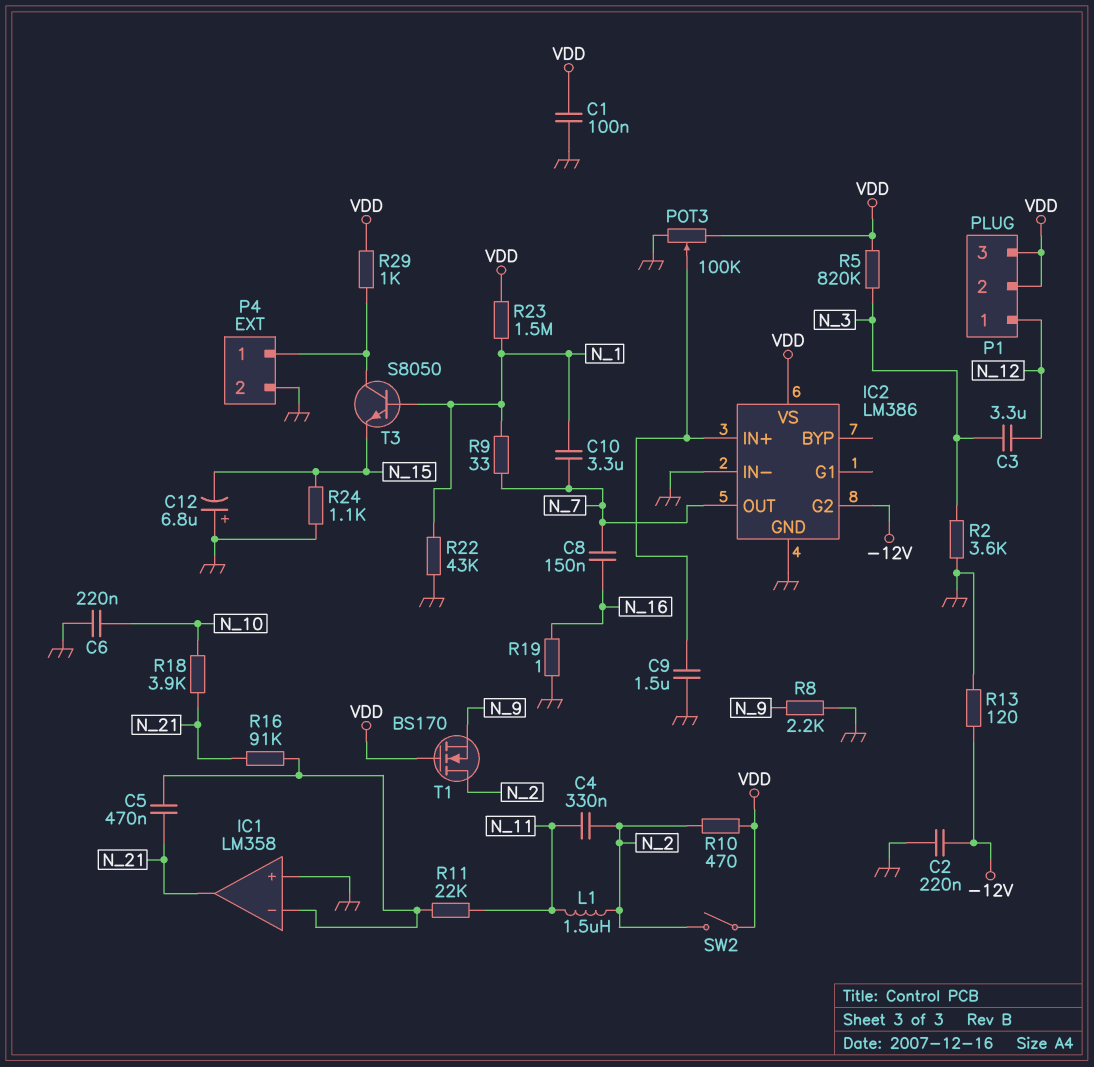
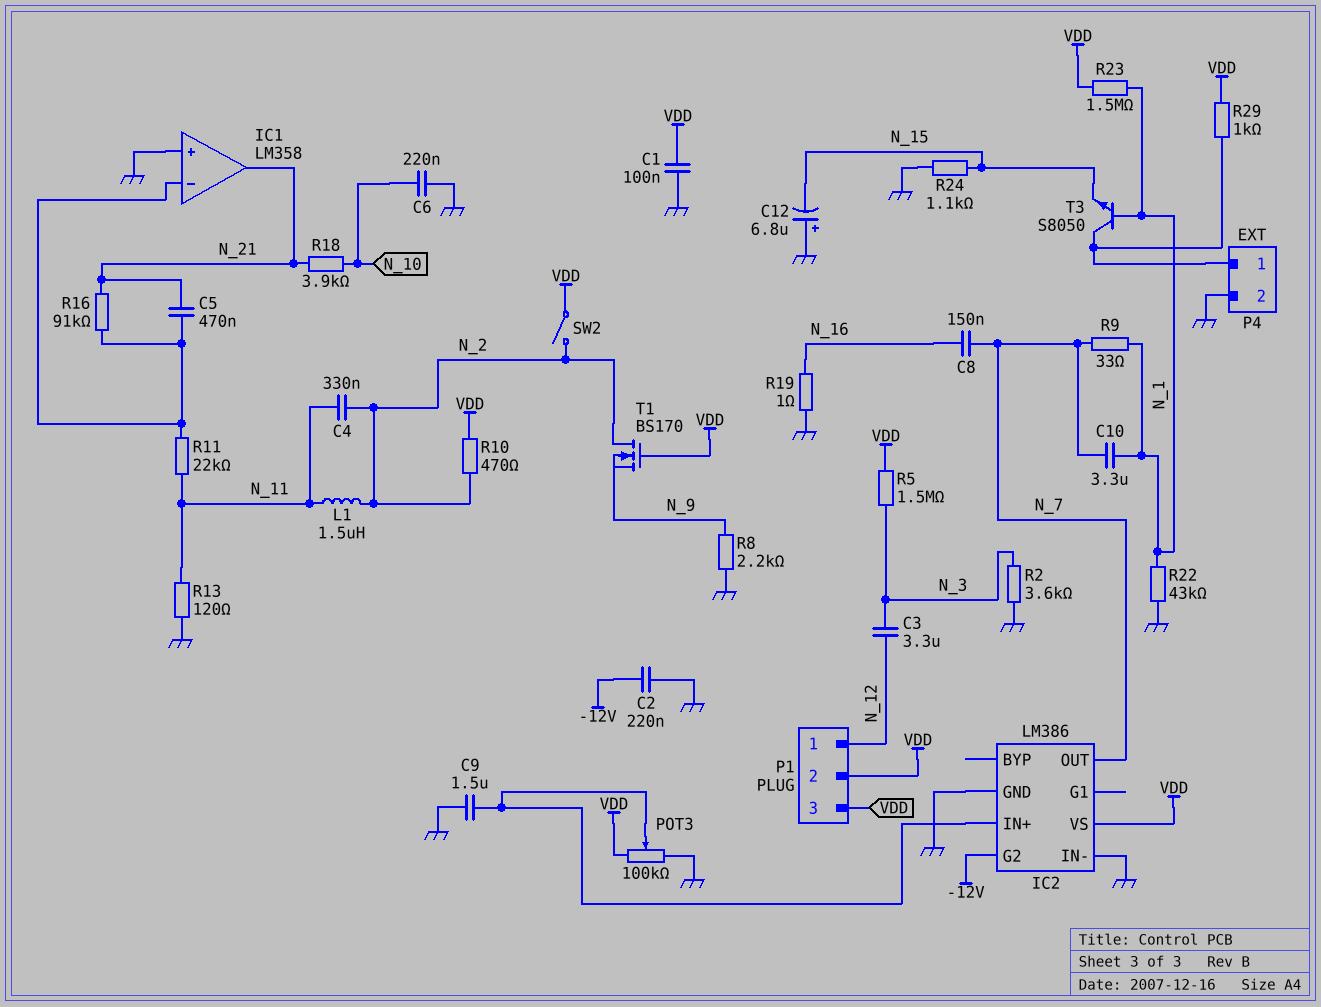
R5: 820k (N_3, VDD) -> 1.5M (N_3, VDD)
R13: 120 (-12V, GND) -> 120 (GND, N_11)

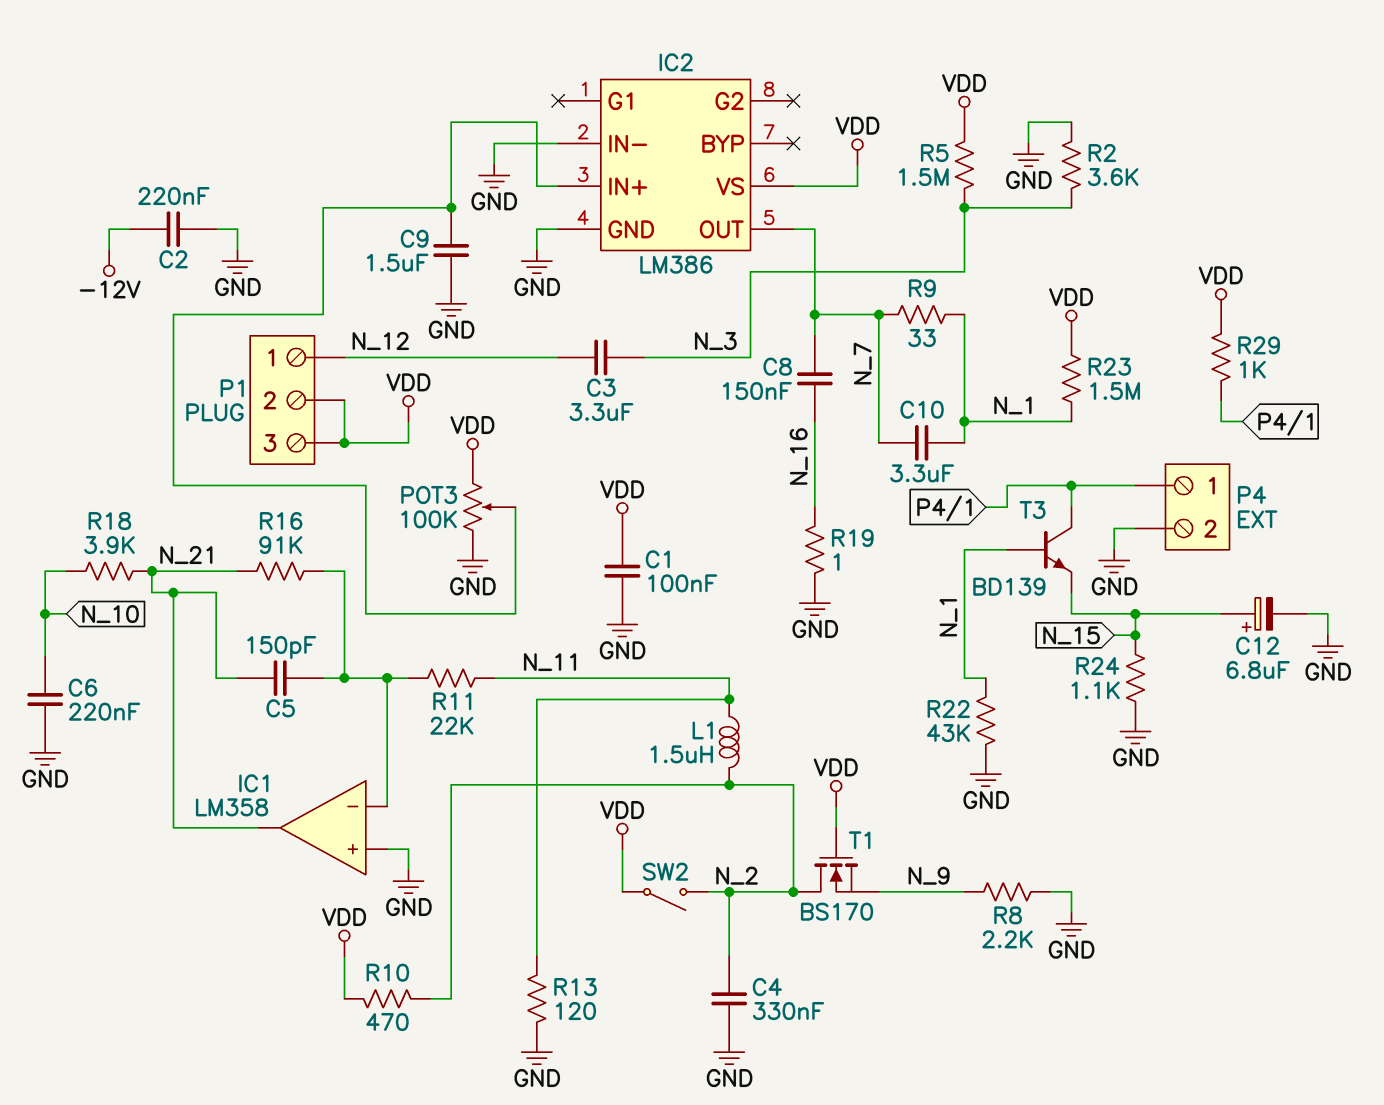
C4: 330nF (N_2, N_11) -> 330nF (GND, N_2)
C5: 470nF (IC1/in-, N_21) -> 150pF (IC1/in-, N_21)
C12: 6.8uF (plus GND, minus N_15) -> 6.8uF (plus N_15, minus GND)
IC2 pin G2: -12V -> none
T3: NPN S8050 (B N_1, C P4/1, E N_15) -> NPN BD139 (B N_1, C P4/1, E N_15)

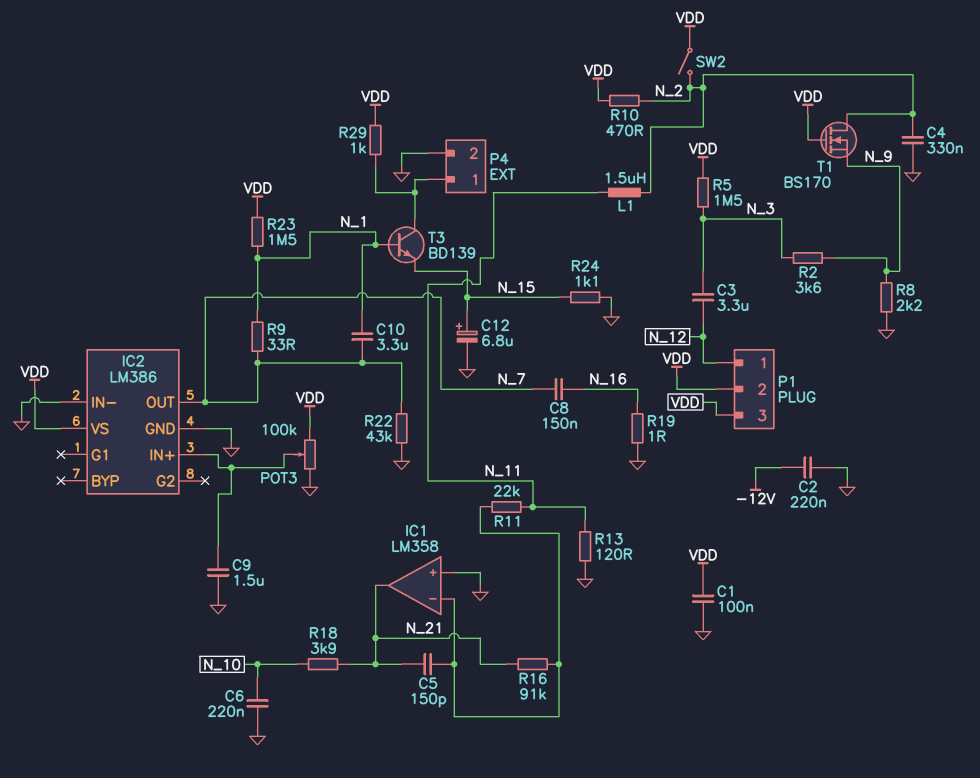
R2: 3.6k (GND, N_3) -> 3.6k (N_3, N_9)
R22: 43k (GND, N_1) -> 43k (GND, N_7)

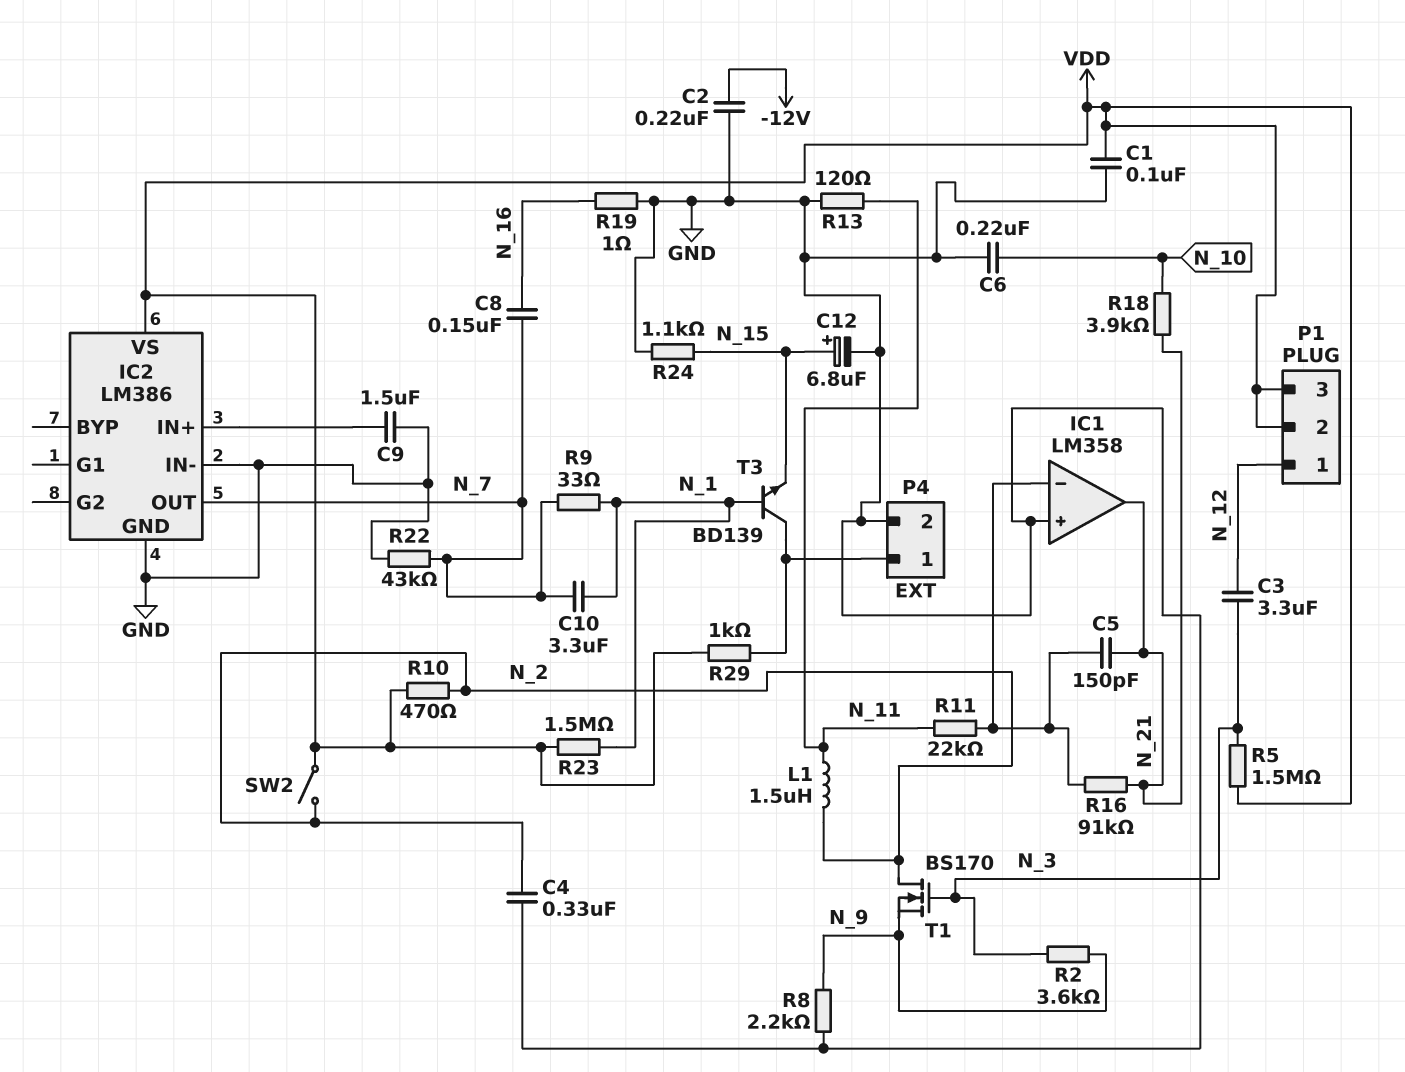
POT3: 100k (GND, VDD, wiper IC2/IN+) -> none
T1: NMOS BS170 (G VDD, D N_2, S N_9) -> NMOS BS170 (G N_3, D N_2, S N_9)

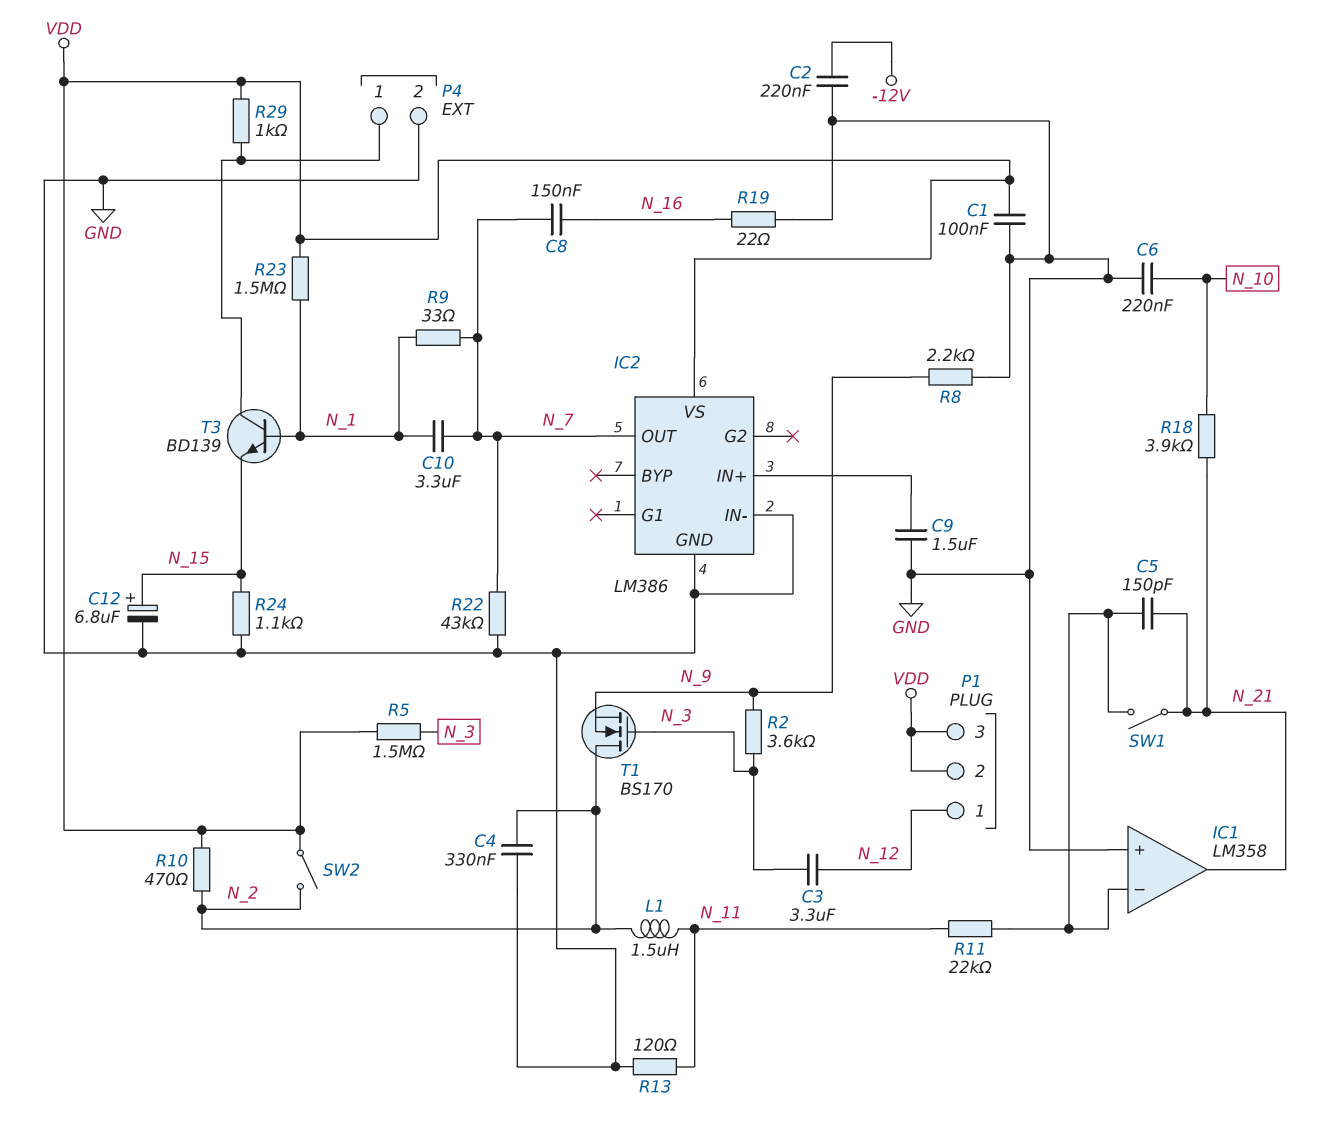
R16: 91k (IC1/in-, N_21) -> none
R19: 1 (GND, N_16) -> 22 (GND, N_16)
SW1: none -> switch (IC1/in-, N_21)

